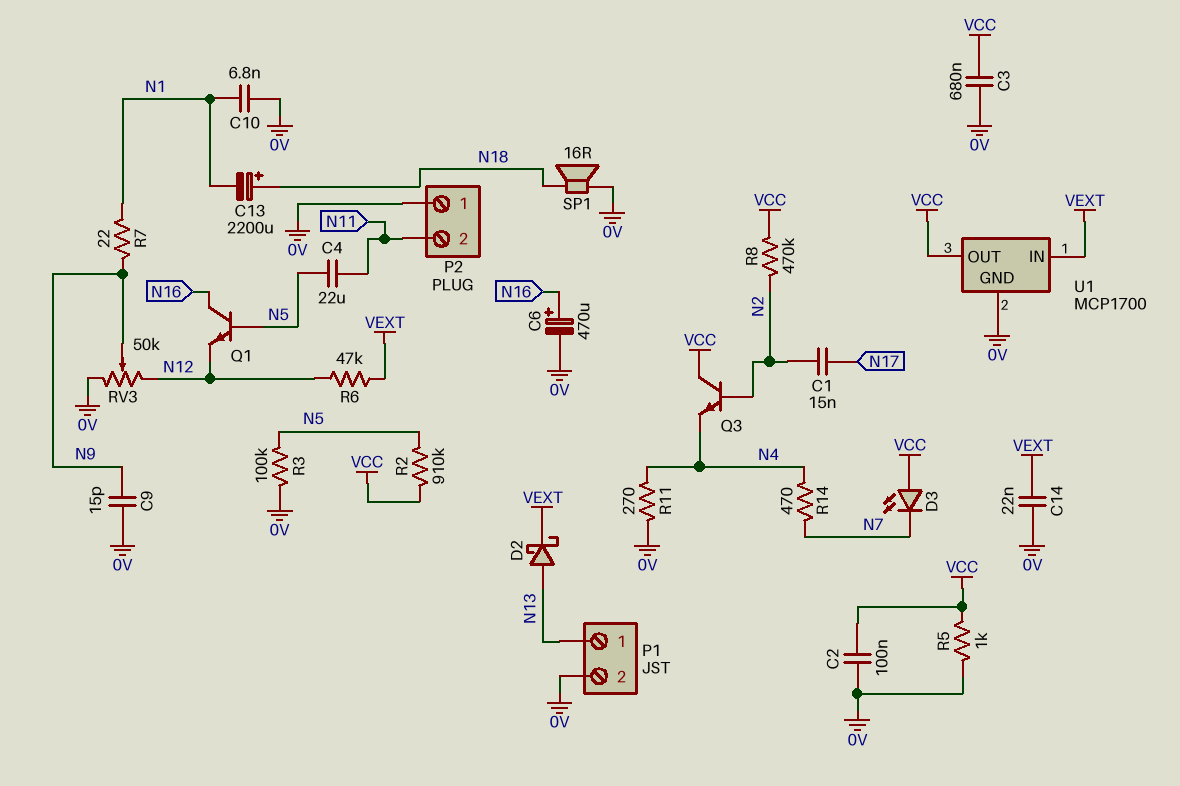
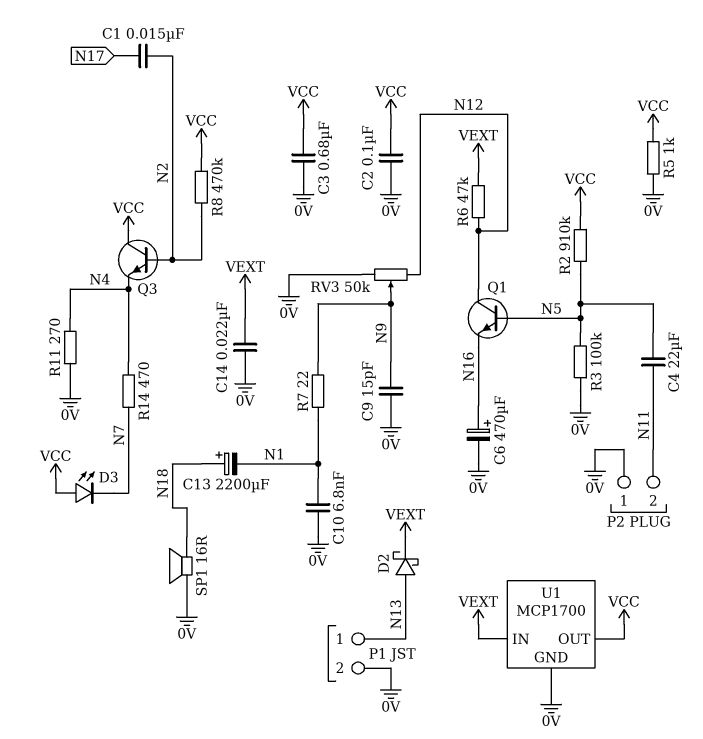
Q1: NPN (B N5, C N16, E N12) -> NPN (B N5, C N12, E N16)

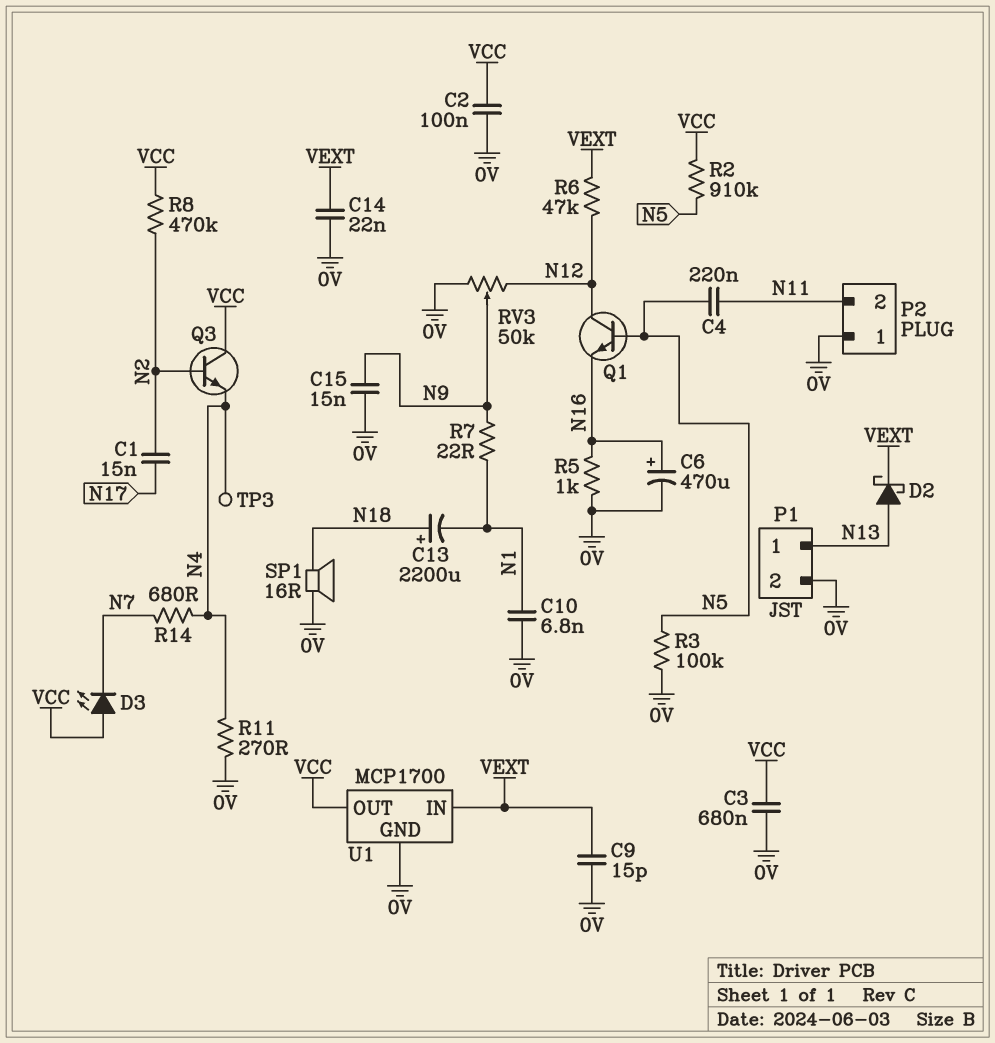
C4: 22uF (N5, N11) -> 220nF (N5, N11)
C9: 15pF (0V, N9) -> 15pF (0V, VEXT)
C15: none -> 15nF (0V, N9)
R5: 1k (0V, VCC) -> 1k (0V, N16)
R14: 470 (N4, N7) -> 680 (N4, N7)
TP3: none -> test point (N4)

